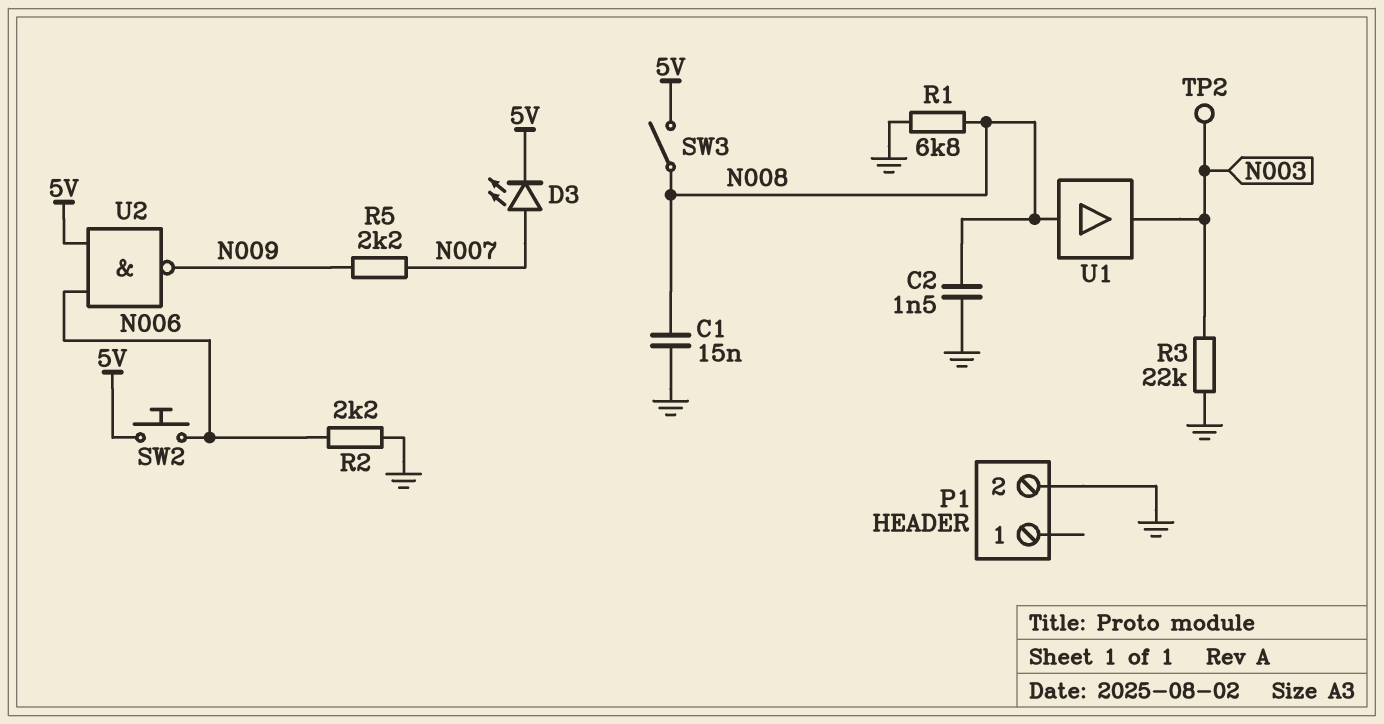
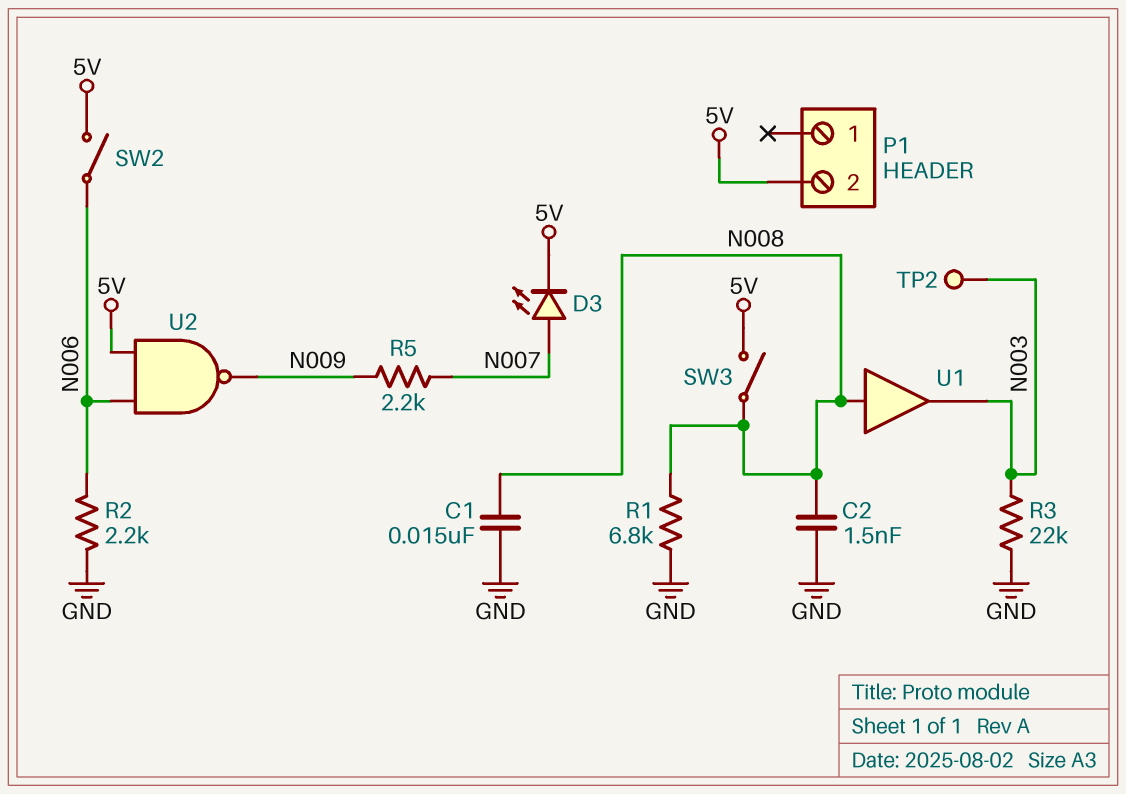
P1 pin 2: GND -> 5V
SW2: button (5V, N006) -> switch (5V, N006)

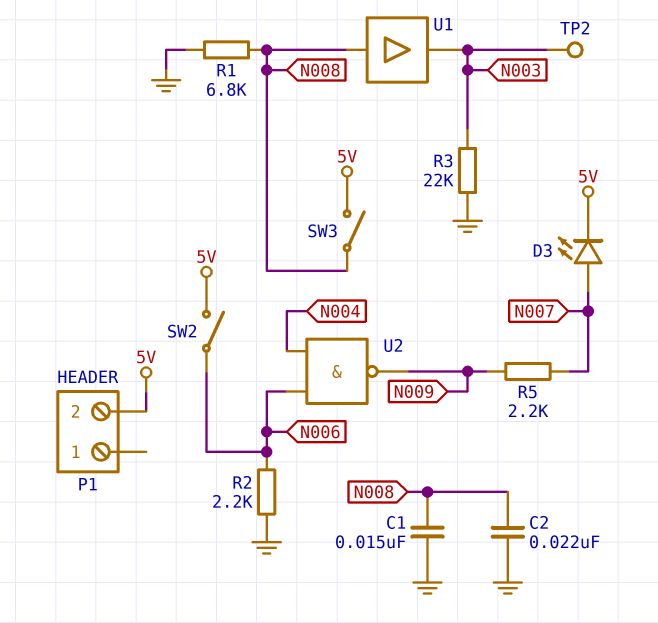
C2: 1.5nF (GND, N008) -> 22nF (GND, N008)
U2: NAND (in 5V, in N006, out N009) -> NAND (in N004, in N006, out N009)

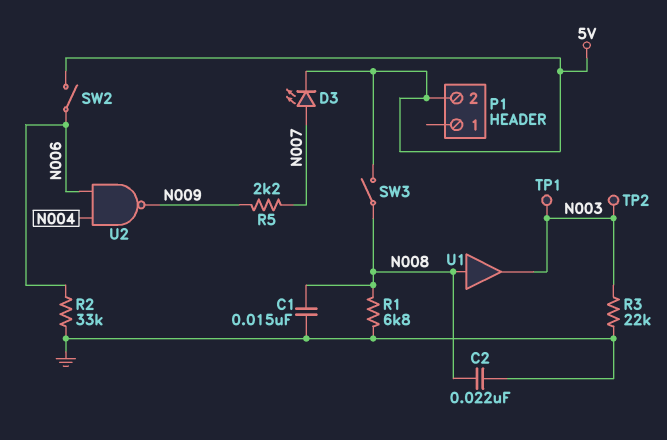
R2: 2.2k (GND, N006) -> 33k (GND, N006)
TP1: none -> test point (N003)

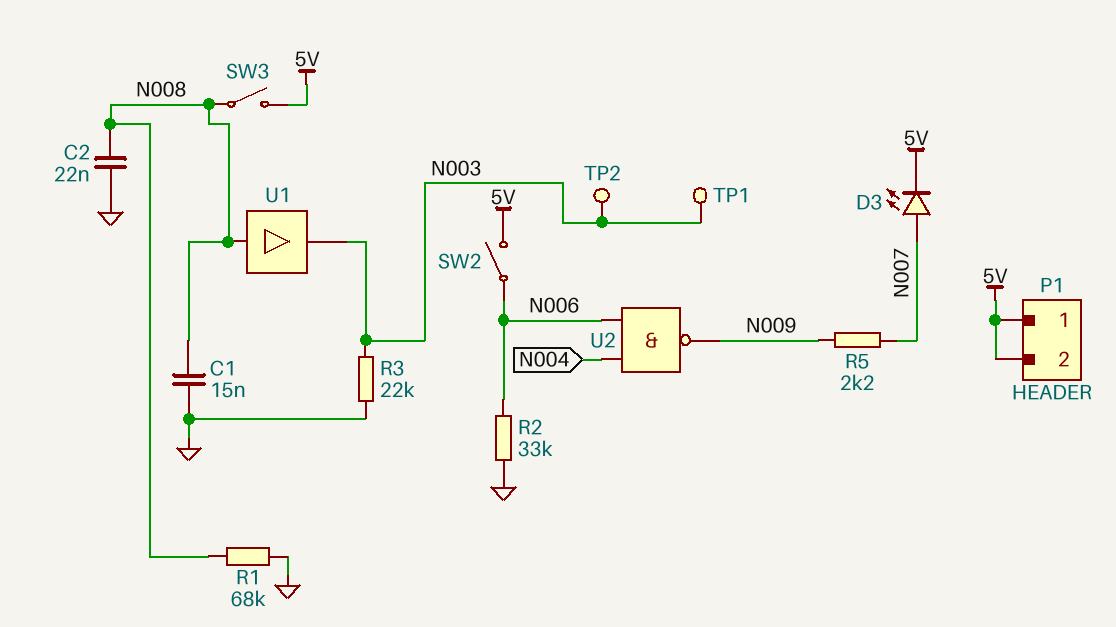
P1 pin 1: none -> 5V
R1: 6.8k (GND, N008) -> 68k (GND, N008)

